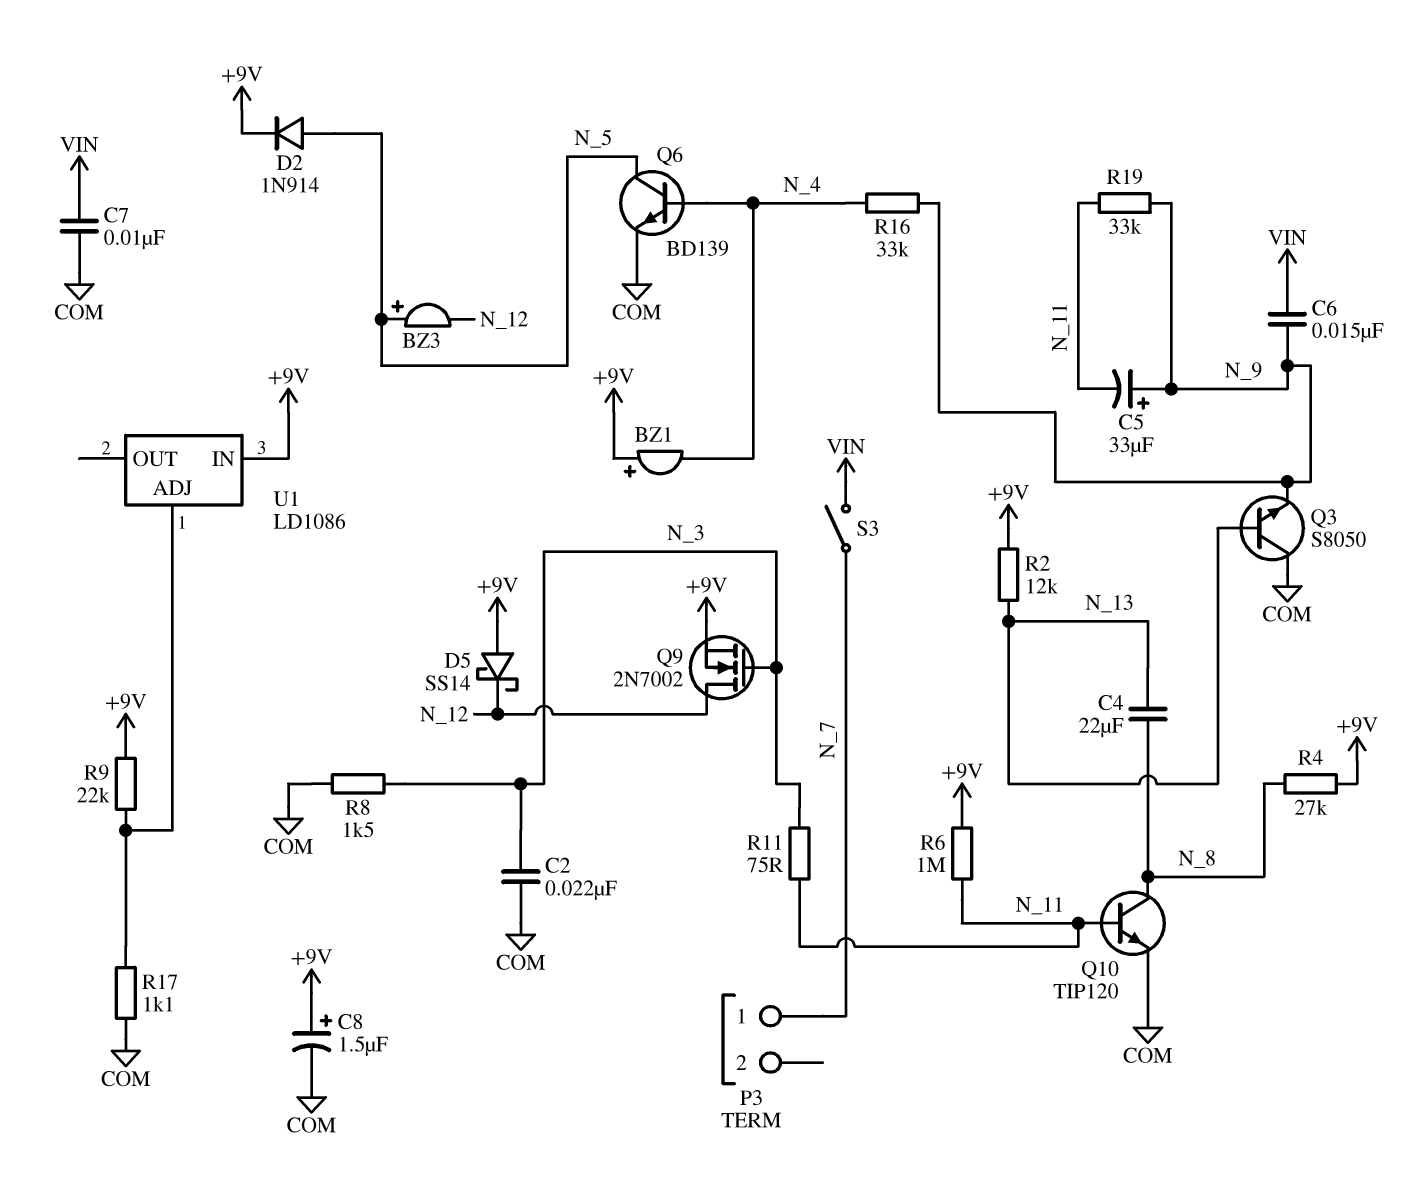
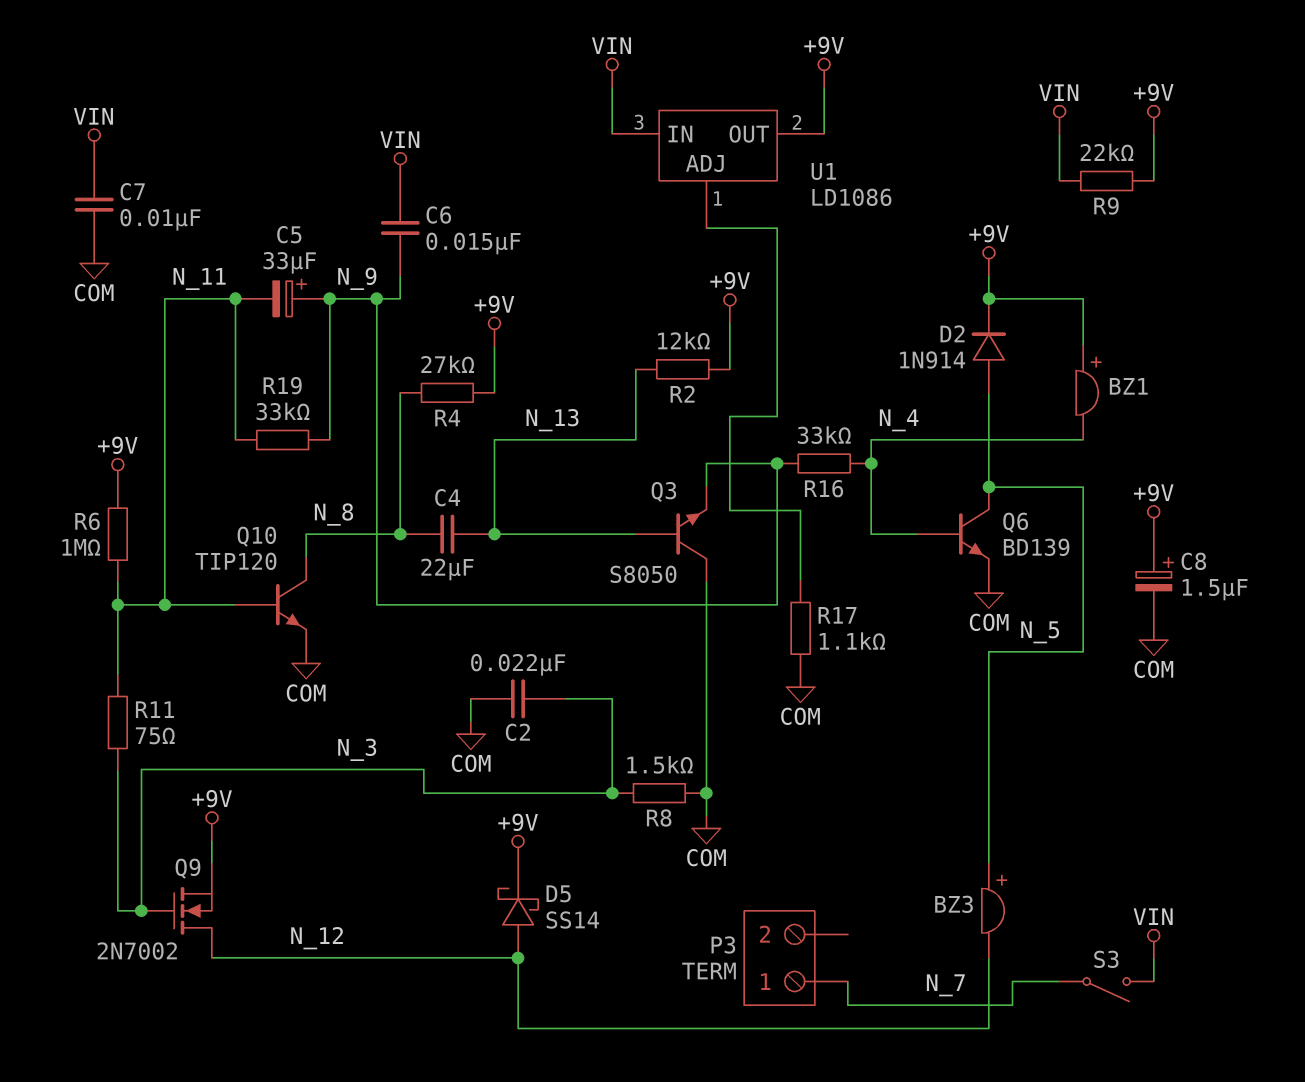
D5: schottky SS14 (A +9V, K N_12) -> schottky SS14 (A N_12, K +9V)
R9: 22k (+9V, U1/ADJ) -> 22k (+9V, VIN)
U1 pin IN: +9V -> VIN
U1 pin OUT: none -> +9V

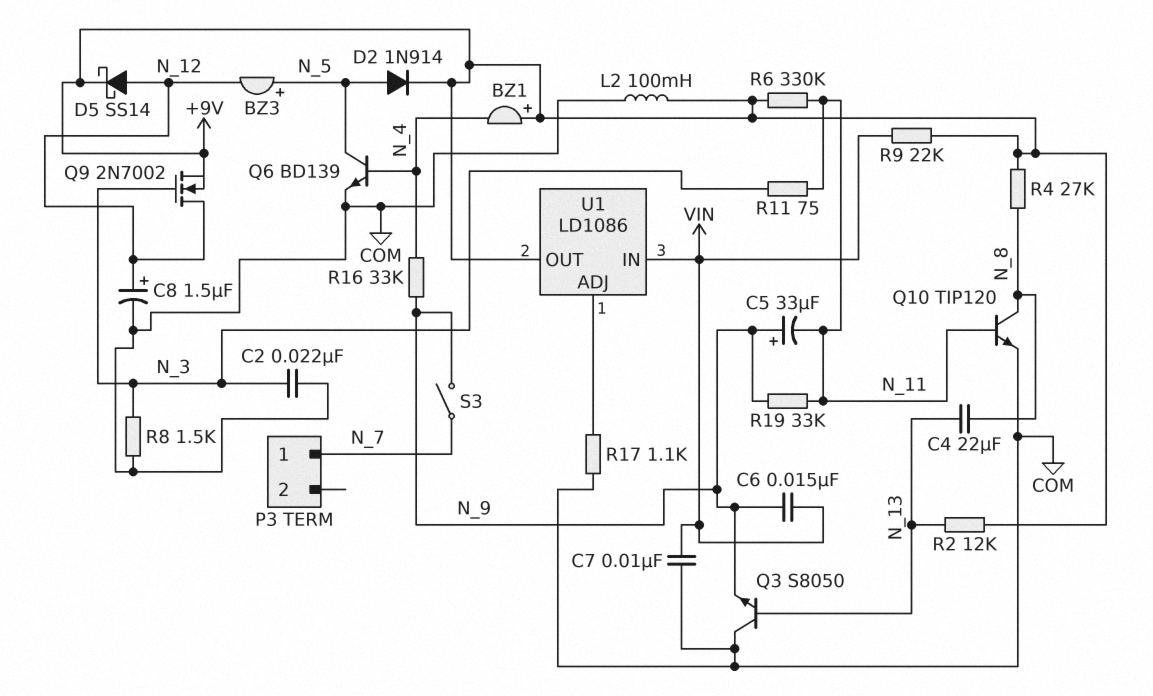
C8: 1.5uF (plus +9V, minus COM) -> 1.5uF (plus N_12, minus COM)
L2: none -> 100mH (+9V, COM)
R6: 1M (+9V, N_11) -> 330k (+9V, N_11)
S3: switch (N_7, VIN) -> switch (N_7, N_9)

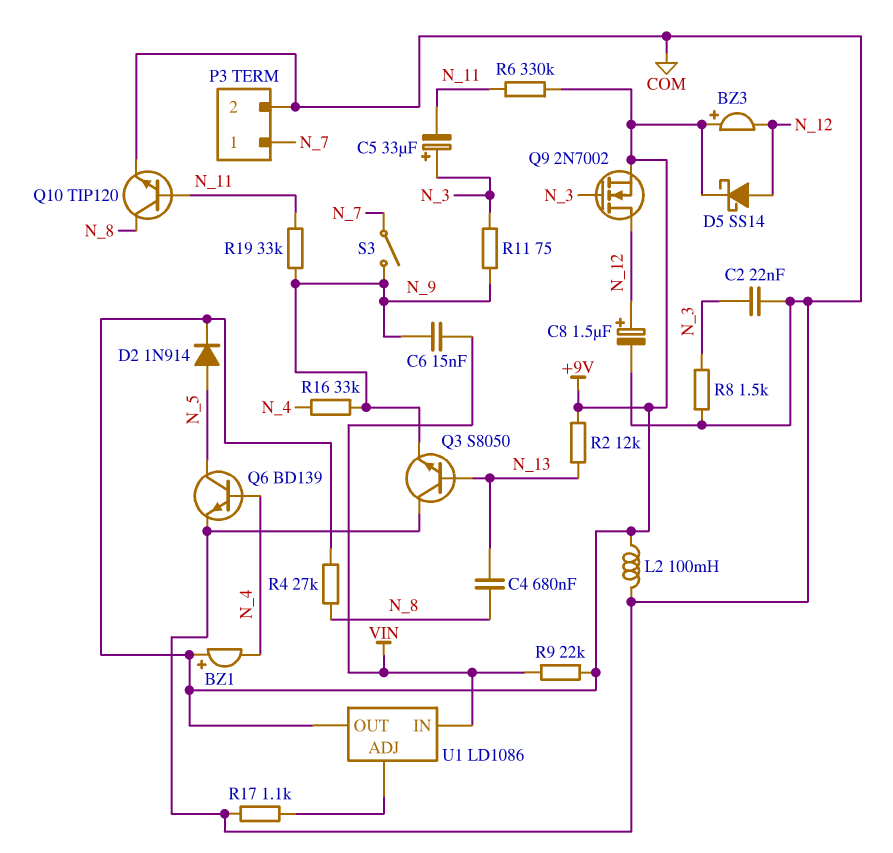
BZ3: buzzer (plus N_5, minus N_12) -> buzzer (plus +9V, minus N_12)
C4: 22uF (N_8, N_13) -> 680nF (N_8, N_13)
C5: 33uF (plus N_9, minus N_11) -> 33uF (plus N_3, minus N_11)
C7: 10nF (COM, VIN) -> none
P3 pin 2: none -> COM
R11: 75 (N_3, N_11) -> 75 (N_3, N_9)

